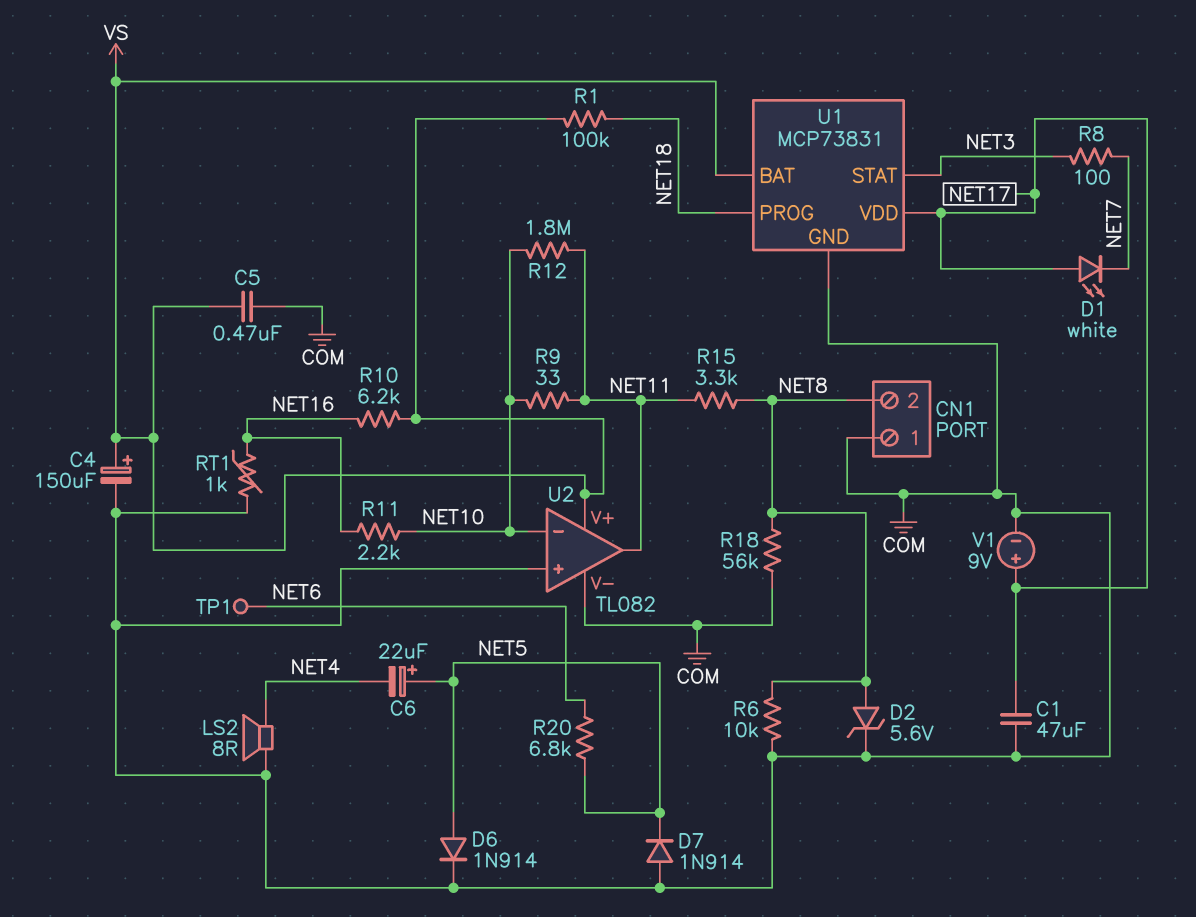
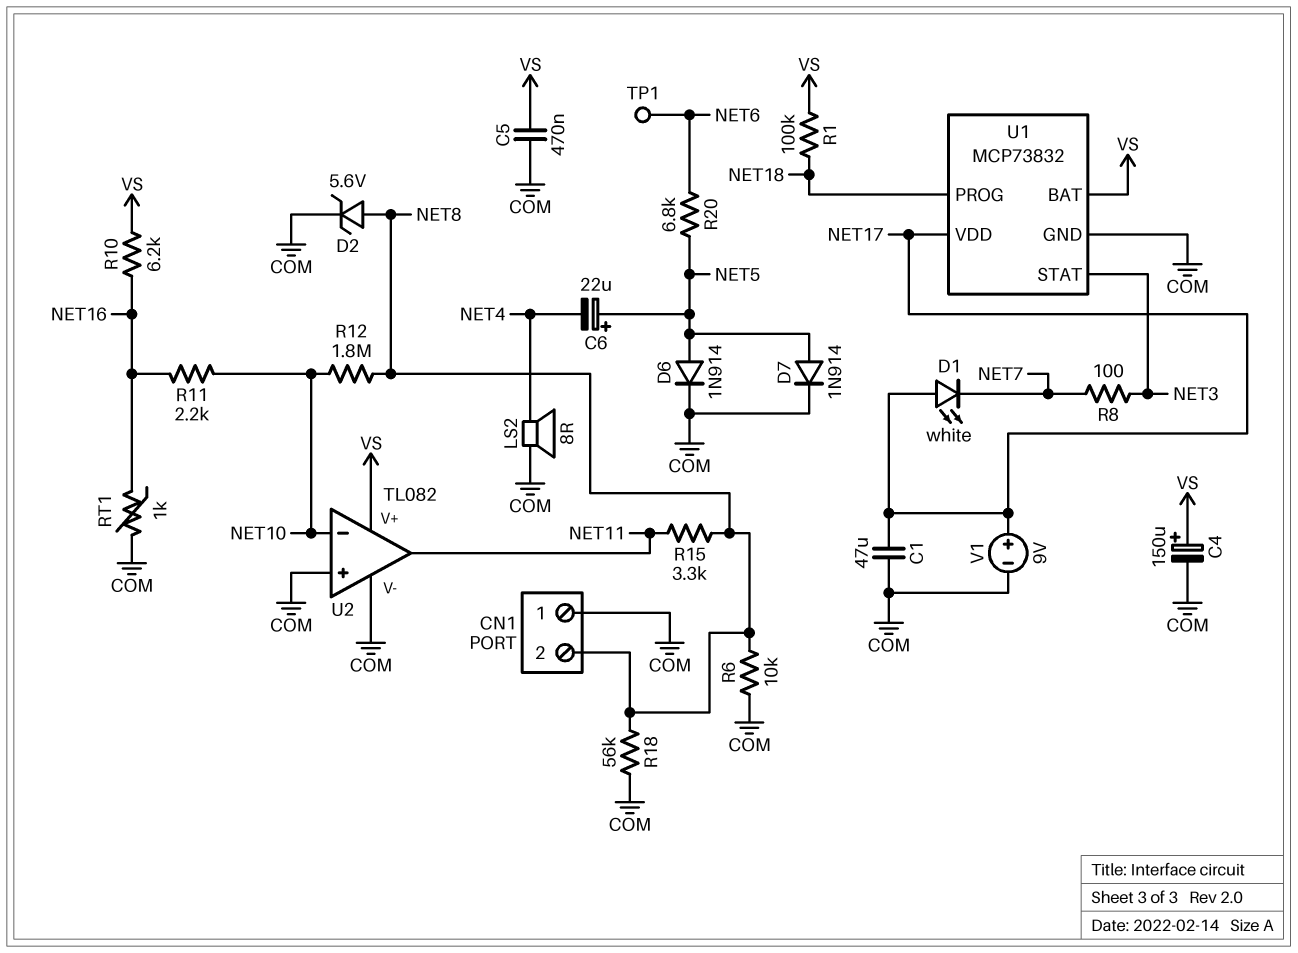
D7: diode 1N914 (A COM, K NET5) -> diode 1N914 (A NET5, K COM)
R9: 33 (NET10, NET11) -> none
R12: 1.8M (NET10, NET11) -> 1.8M (NET8, NET10)
U1: MCP73831 -> MCP73832

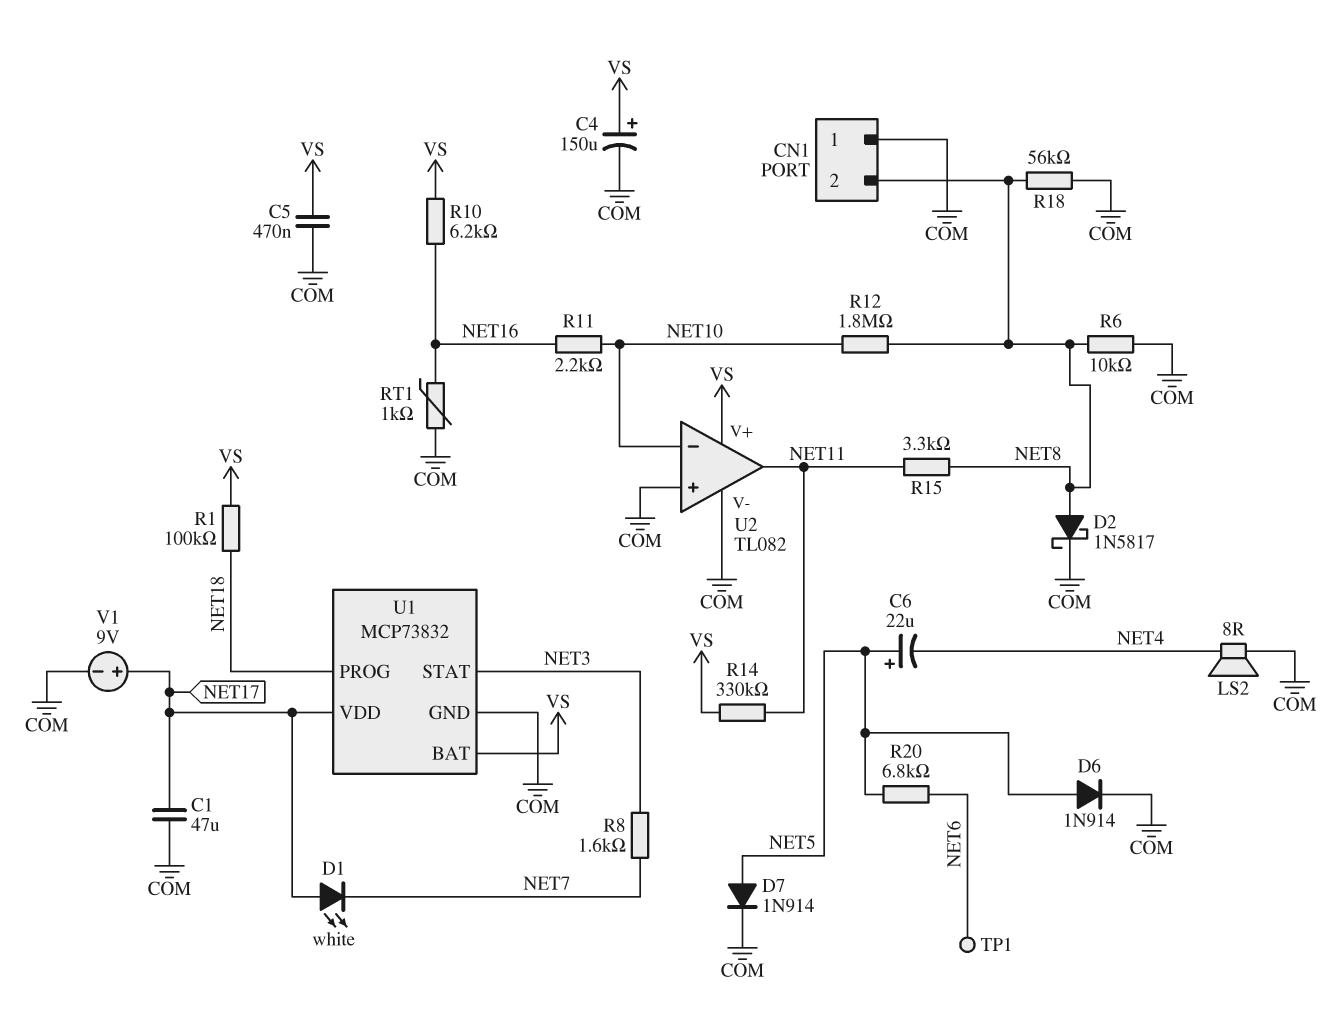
D2: zener 5.6V (A NET8, K COM) -> schottky 1N5817 (A NET8, K COM)
R8: 100 (NET3, NET7) -> 1.6k (NET3, NET7)
R14: none -> 330k (NET11, VS)

